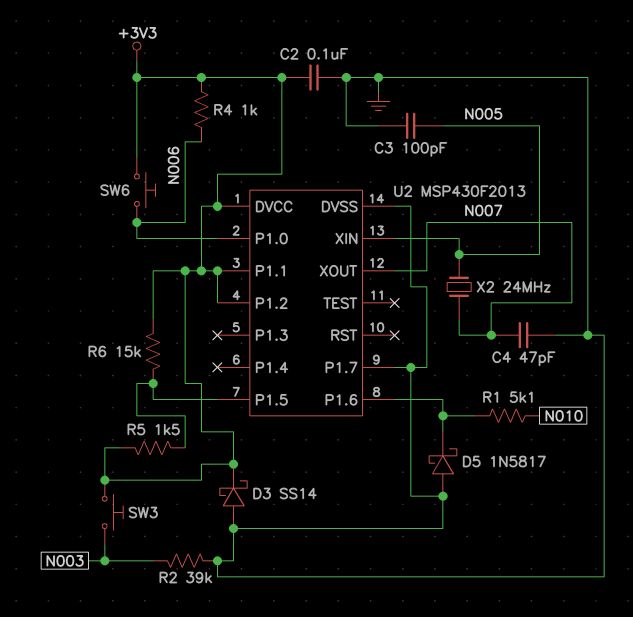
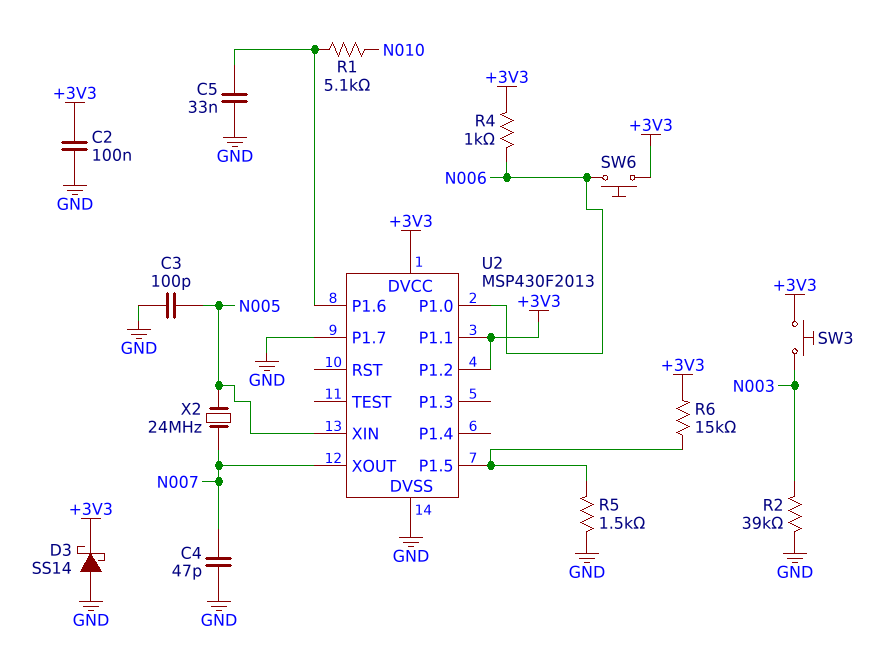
C5: none -> 33nF (GND, U2/P1.6)
D5: schottky 1N5817 (A GND, K U2/P1.6) -> none
R5: 1.5k (+3V3, U2/P1.5) -> 1.5k (GND, U2/P1.5)

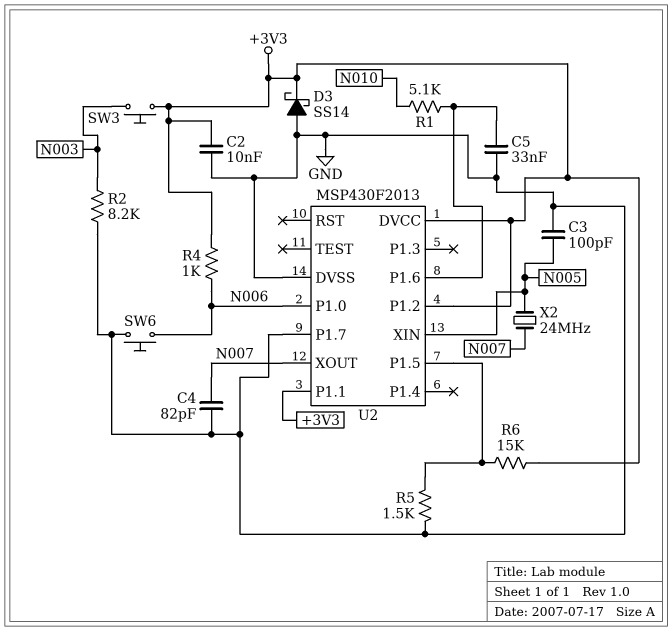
C2: 100nF (+3V3, GND) -> 10nF (+3V3, GND)
C4: 47pF (GND, N007) -> 82pF (GND, N007)
R2: 39k (GND, N003) -> 8.2k (GND, N003)
SW6: button (+3V3, N006) -> button (GND, N006)

